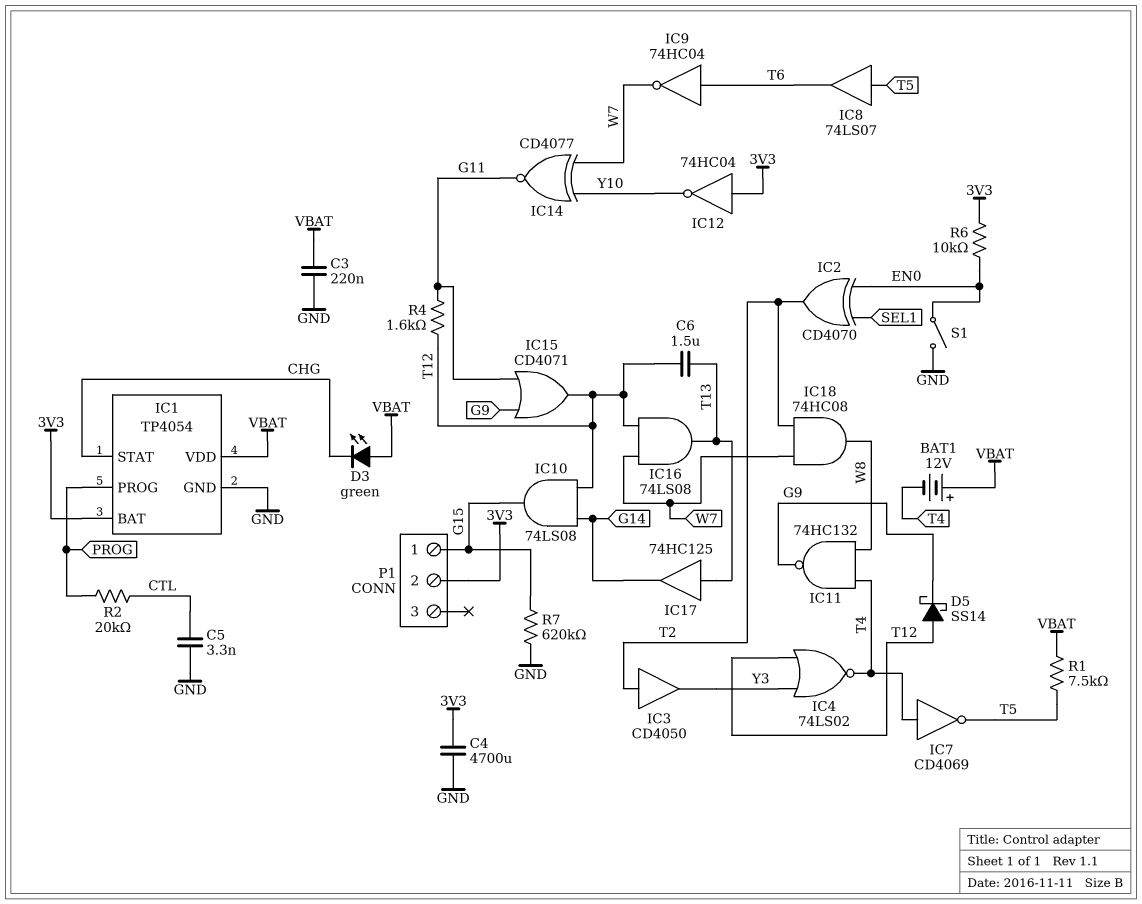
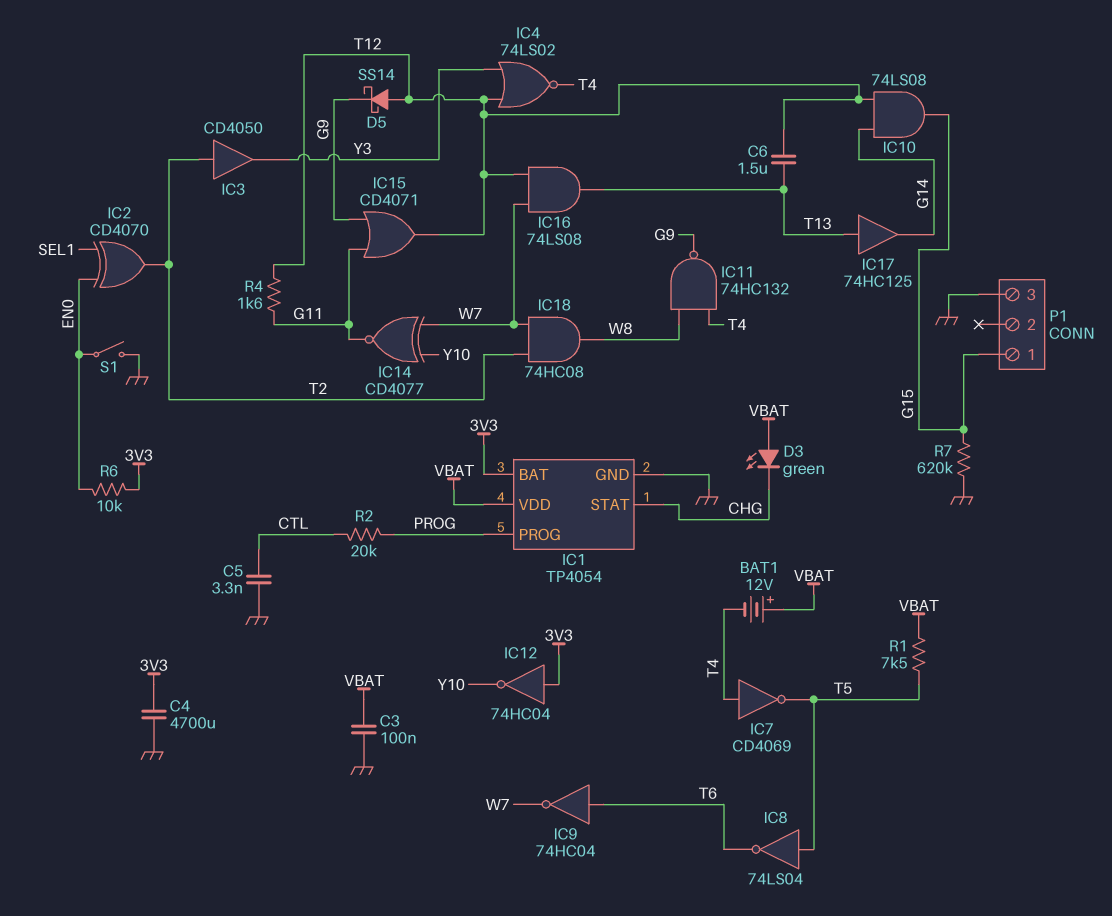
C3: 220nF (GND, VBAT) -> 100nF (GND, VBAT)
IC8: buffer 74LS07 (in T5, out T6) -> NOT 74LS04 (in T5, out T6)
P1 pin 2: 3V3 -> none
P1 pin 3: none -> GND

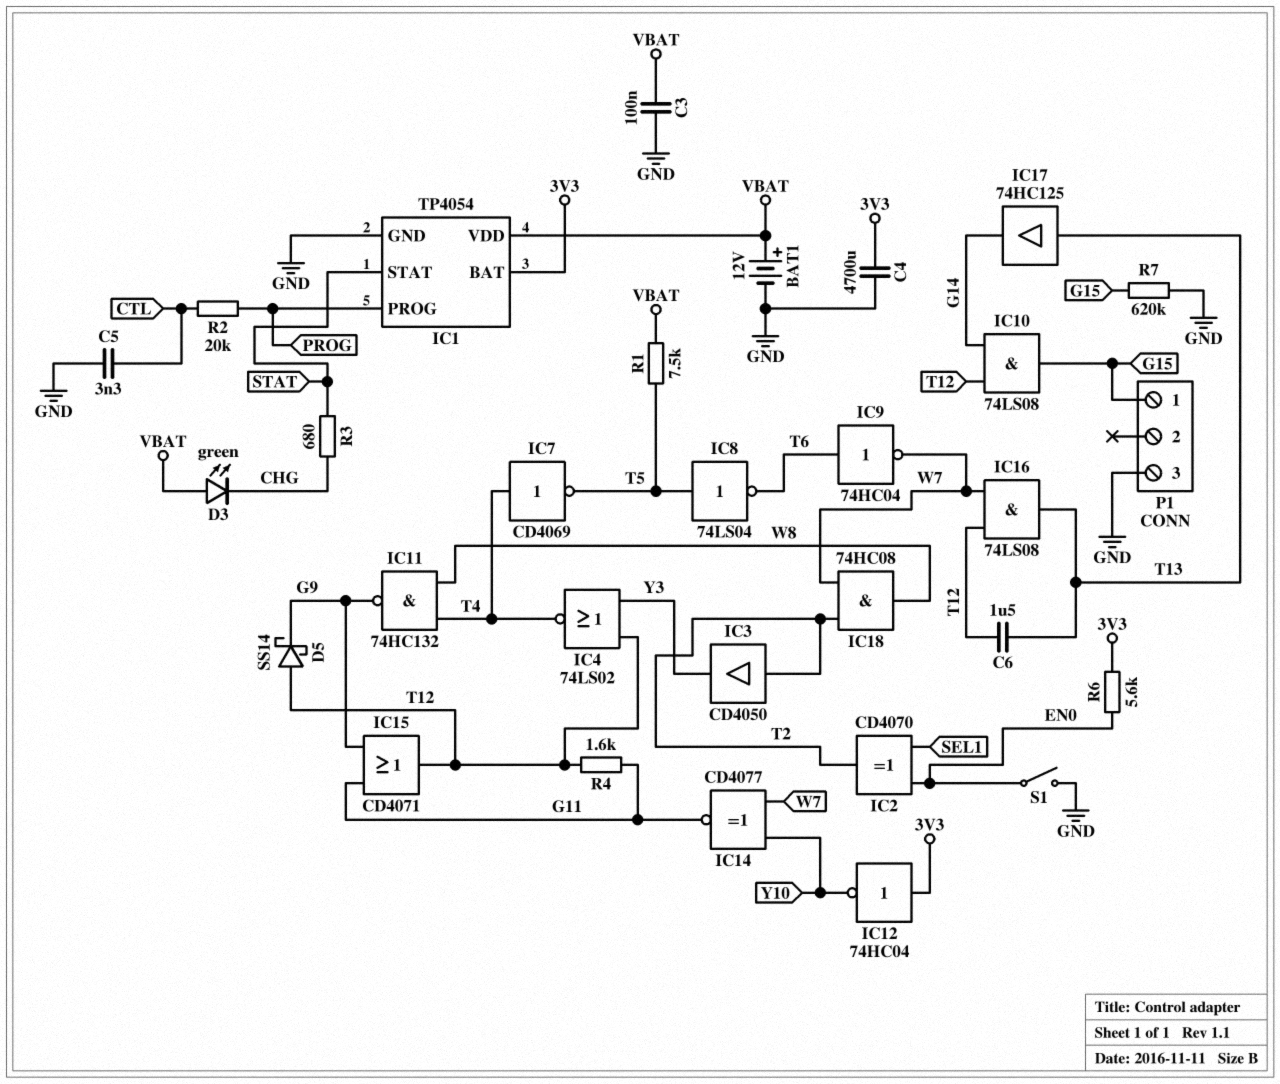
BAT1: 12V (plus VBAT, minus T4) -> 12V (plus VBAT, minus GND)
IC1 pin STAT: CHG -> STAT
R3: none -> 680 (CHG, STAT)
R6: 10k (3V3, EN0) -> 5.6k (3V3, EN0)

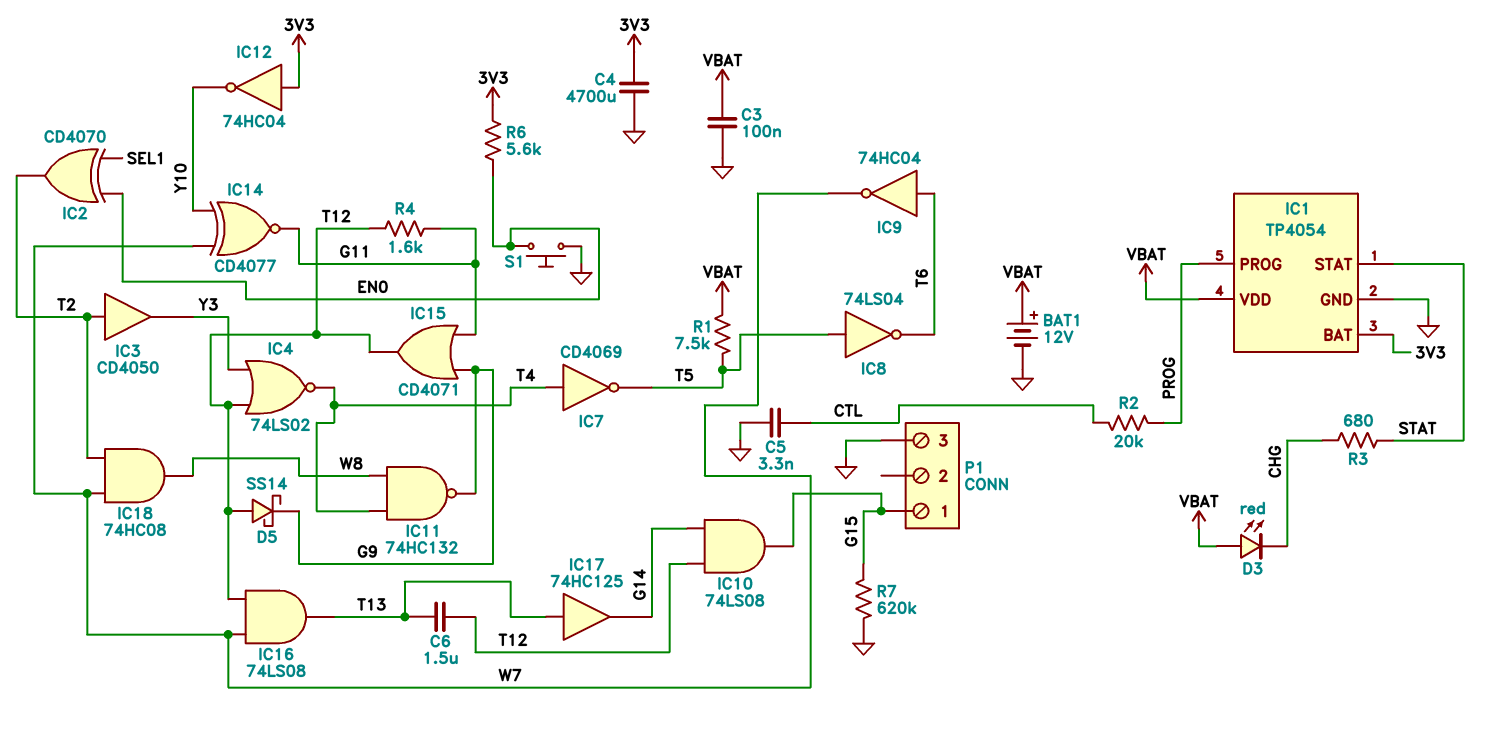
D3: LED green (A VBAT, K CHG) -> LED red (A VBAT, K CHG)
S1: switch (EN0, GND) -> button (EN0, GND)

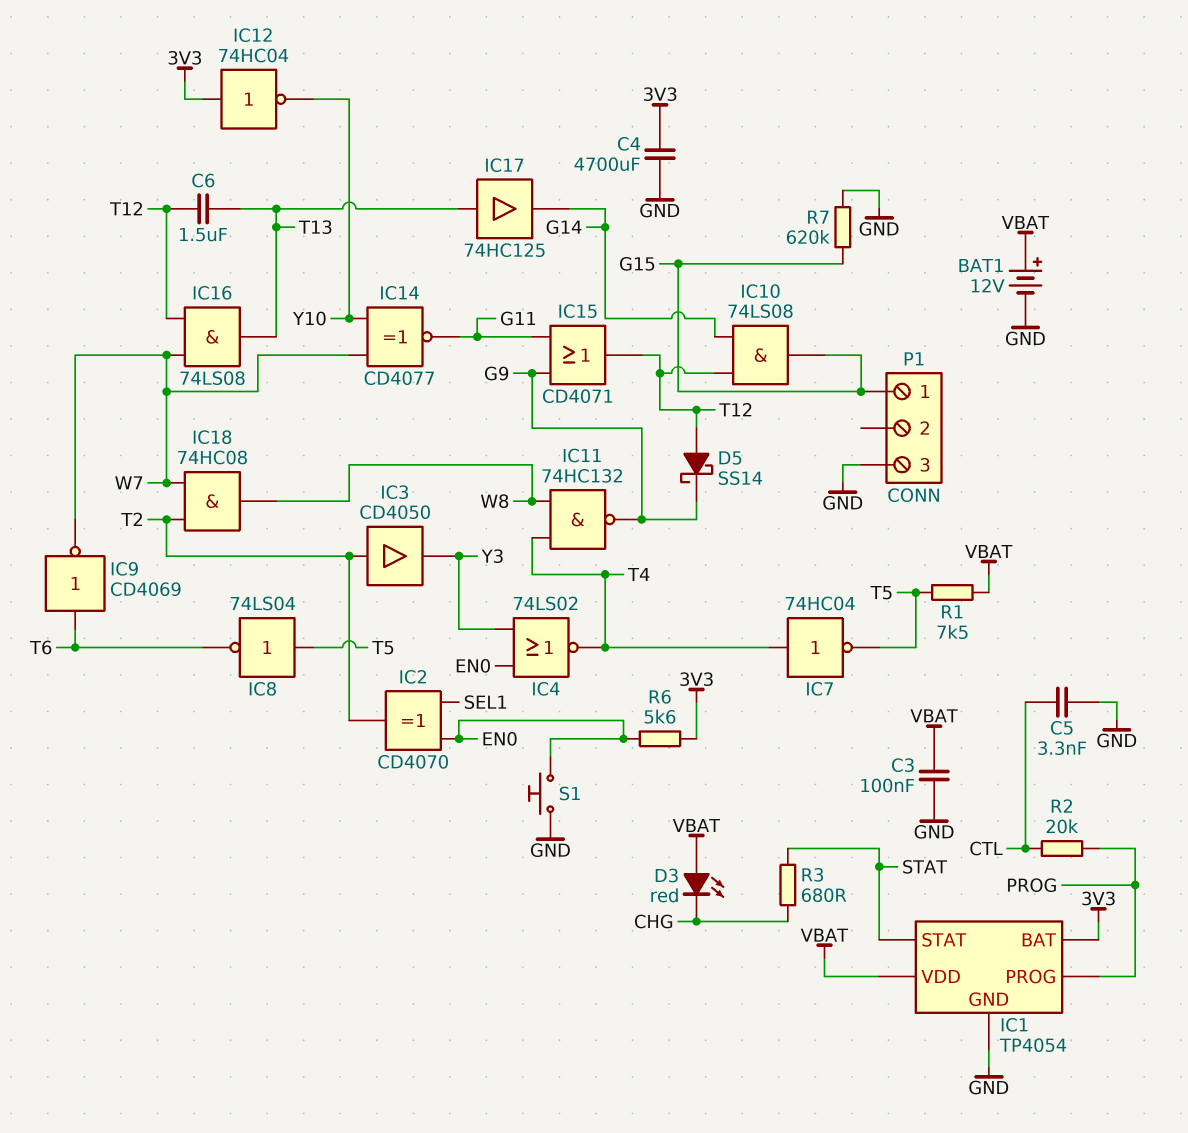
IC4: NOR 74LS02 (in T12, in Y3, out T4) -> NOR 74LS02 (in EN0, in Y3, out T4)
IC7: NOT CD4069 (in T4, out T5) -> NOT 74HC04 (in T4, out T5)
IC9: NOT 74HC04 (in T6, out W7) -> NOT CD4069 (in T6, out W7)
R4: 1.6k (G11, T12) -> none

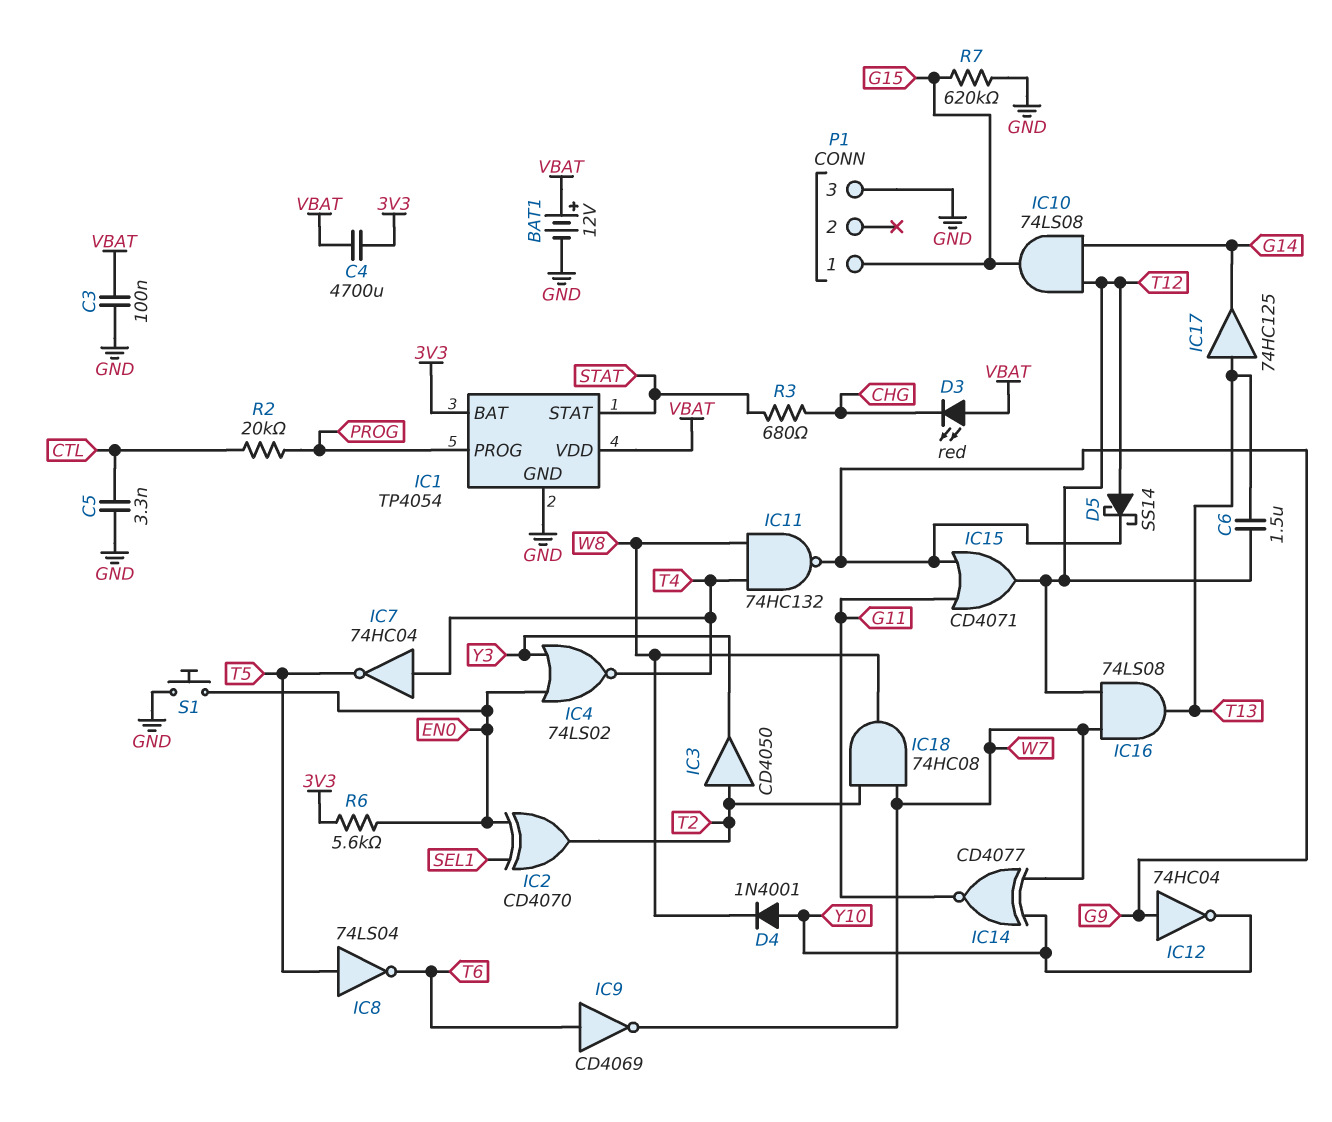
C4: 4700uF (3V3, GND) -> 4700uF (3V3, VBAT)
D4: none -> diode 1N4001 (A Y10, K W8)
IC12: NOT 74HC04 (in 3V3, out Y10) -> NOT 74HC04 (in G9, out Y10)
R1: 7.5k (T5, VBAT) -> none

